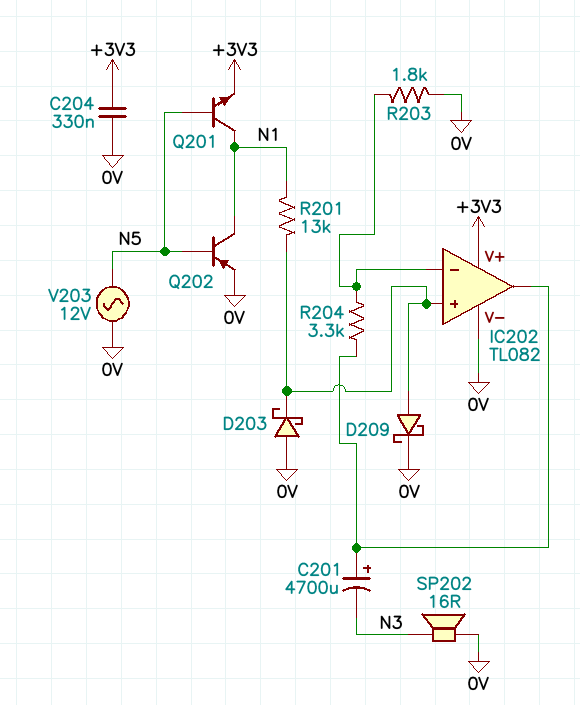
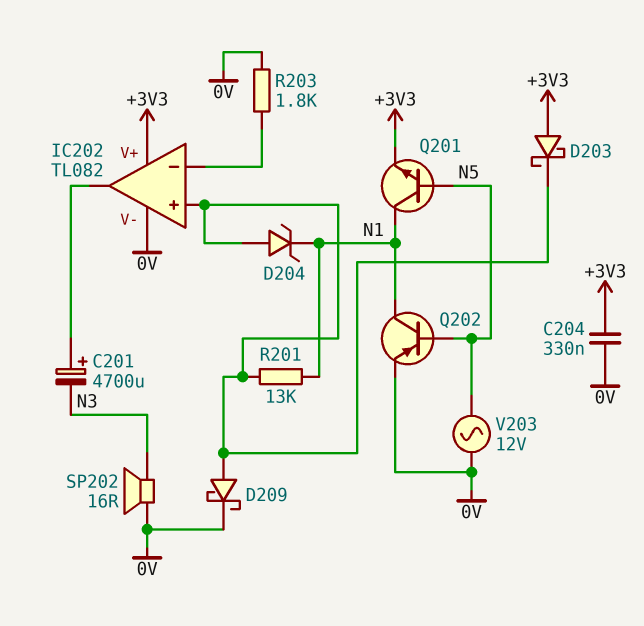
D203: schottky (A 0V, K IC202/in+) -> schottky (A +3V3, K IC202/in+)
D204: none -> zener (A IC202/in+, K N1)
R204: 3.3k (IC202/in-, IC202/out) -> none

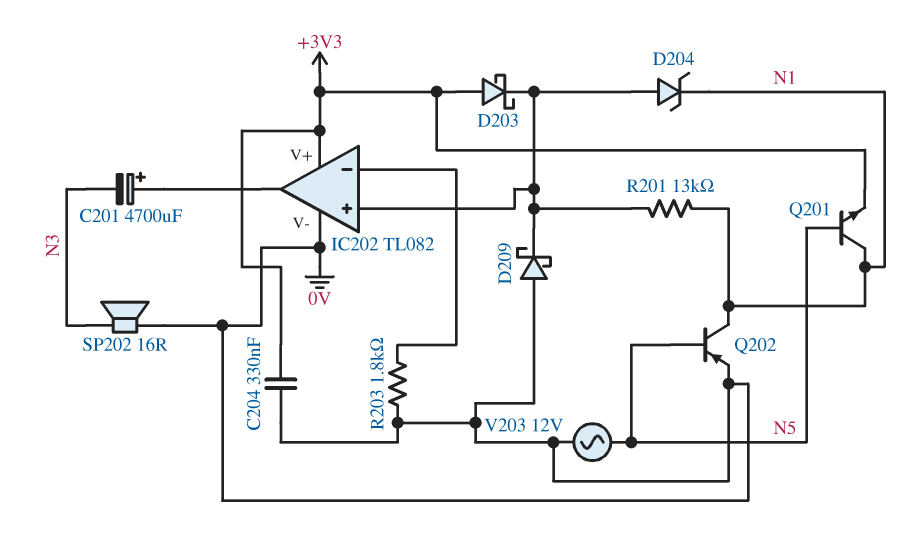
D209: schottky (A IC202/in+, K 0V) -> schottky (A 0V, K IC202/in+)

